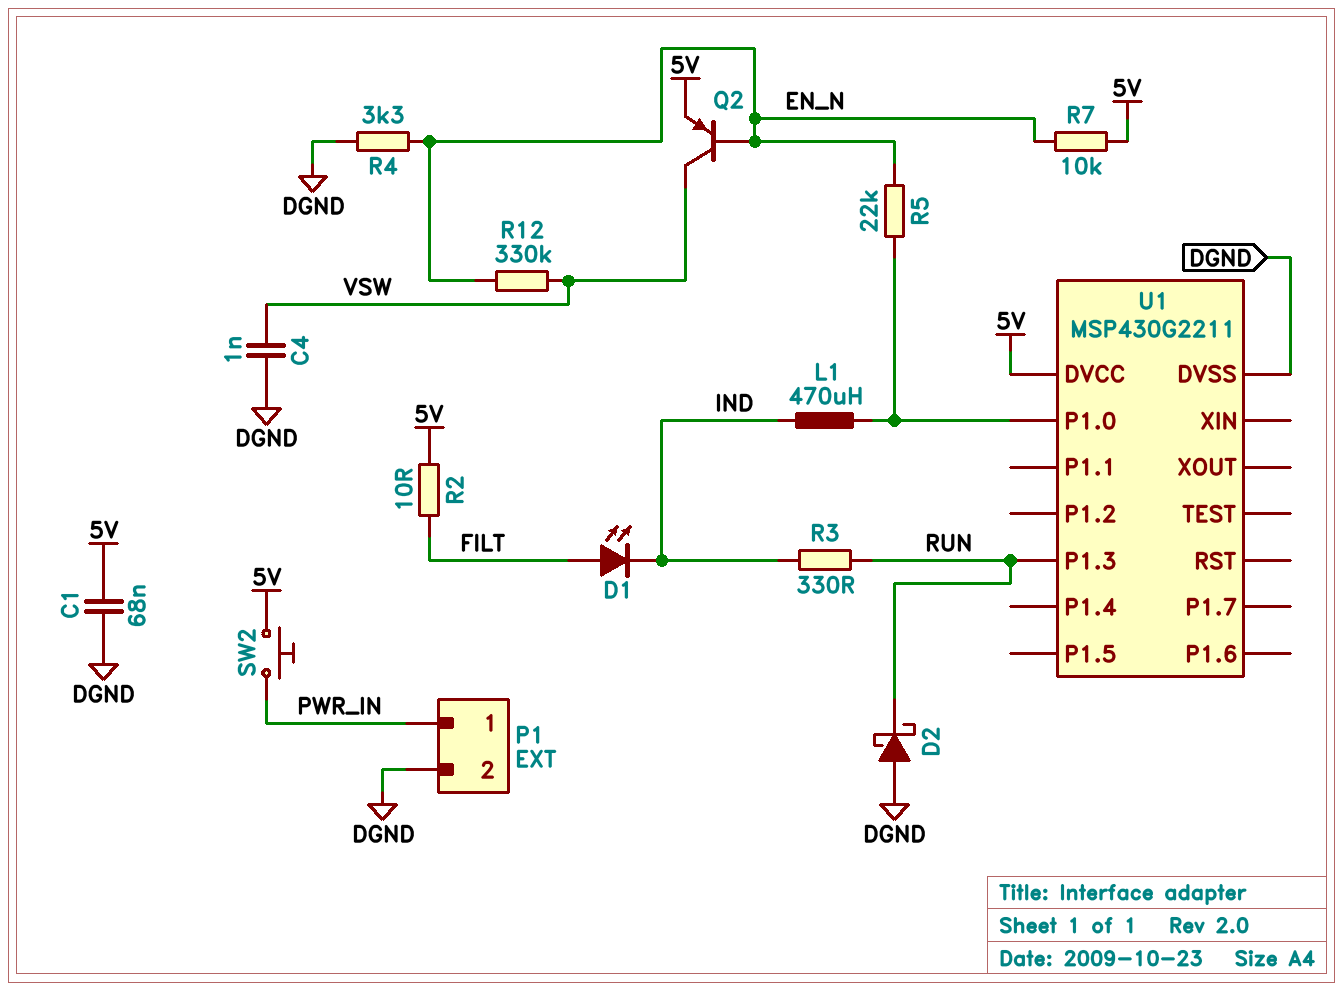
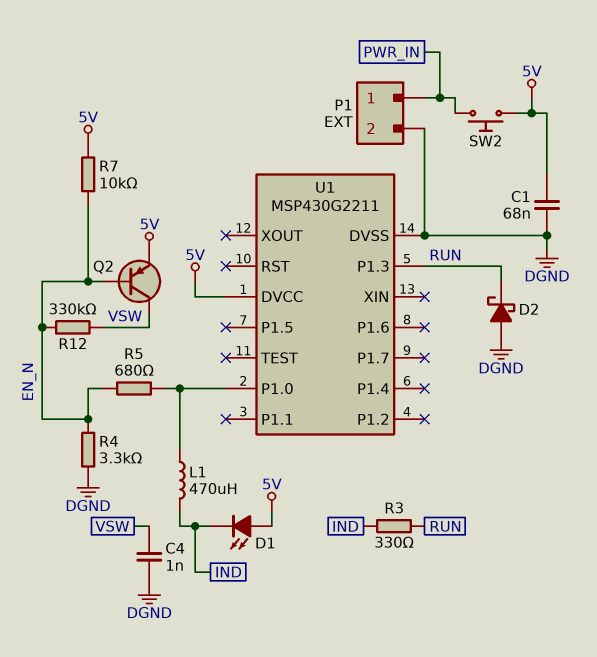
D1: LED (A FILT, K IND) -> LED (A 5V, K IND)
R2: 10 (5V, FILT) -> none
R5: 22k (EN_N, U1/P1.0) -> 680 (EN_N, U1/P1.0)

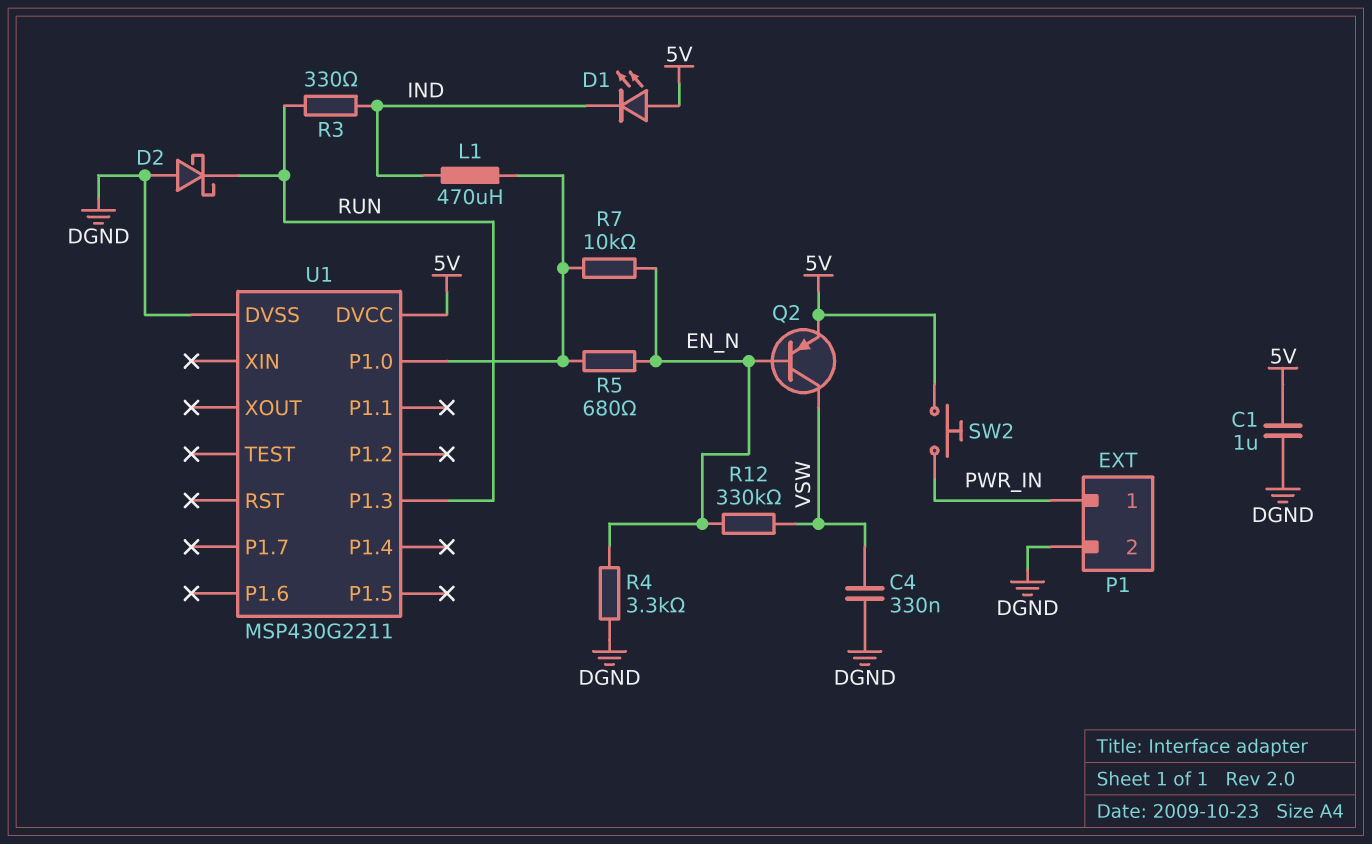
C1: 68nF (5V, DGND) -> 1uF (5V, DGND)
C4: 1nF (DGND, VSW) -> 330nF (DGND, VSW)
R7: 10k (5V, EN_N) -> 10k (EN_N, U1/P1.0)

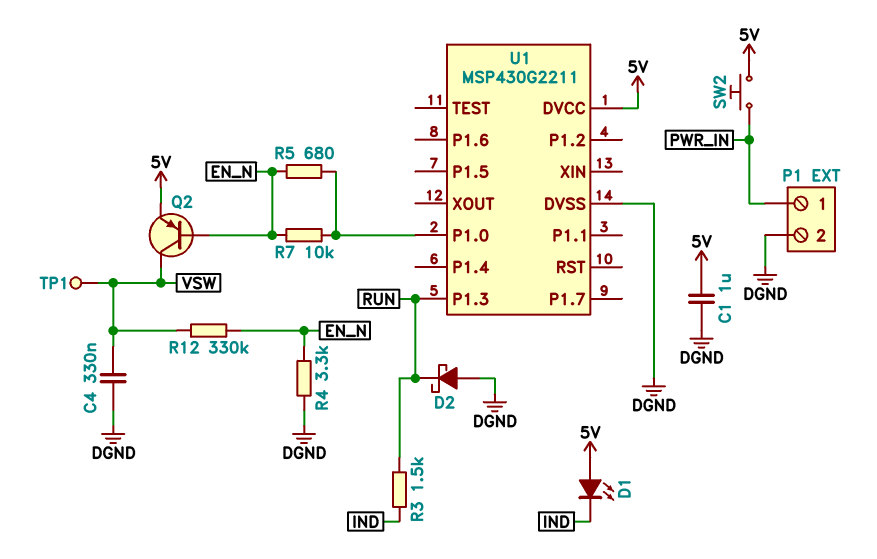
L1: 470uH (IND, U1/P1.0) -> none
R3: 330 (IND, RUN) -> 1.5k (IND, RUN)
TP1: none -> test point (VSW)

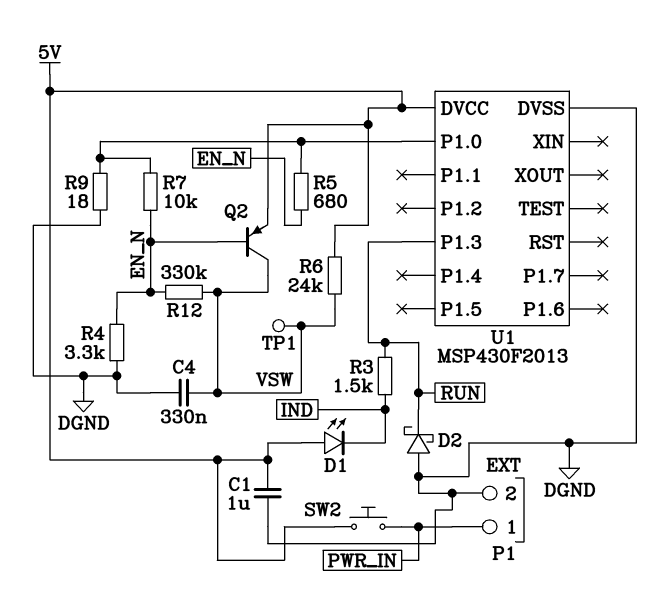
R6: none -> 24k (5V, VSW)
R9: none -> 18 (DGND, U1/P1.0)
U1: MSP430G2211 -> MSP430F2013

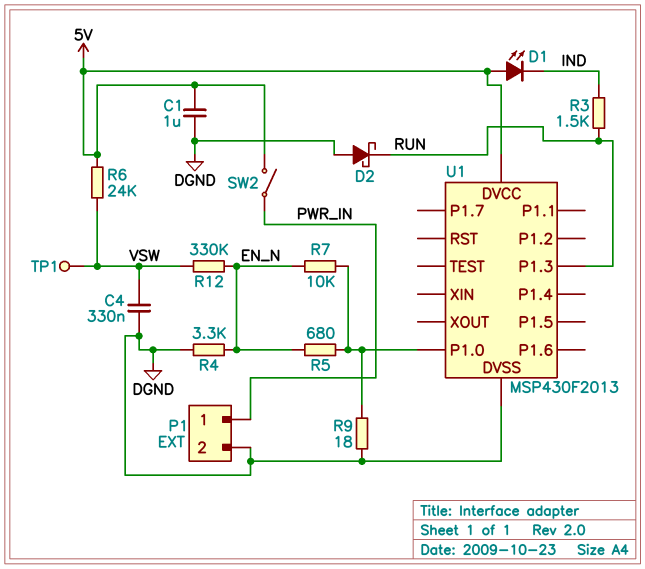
Q2: PNP (B EN_N, C VSW, E 5V) -> none
SW2: button (5V, PWR_IN) -> switch (5V, PWR_IN)

